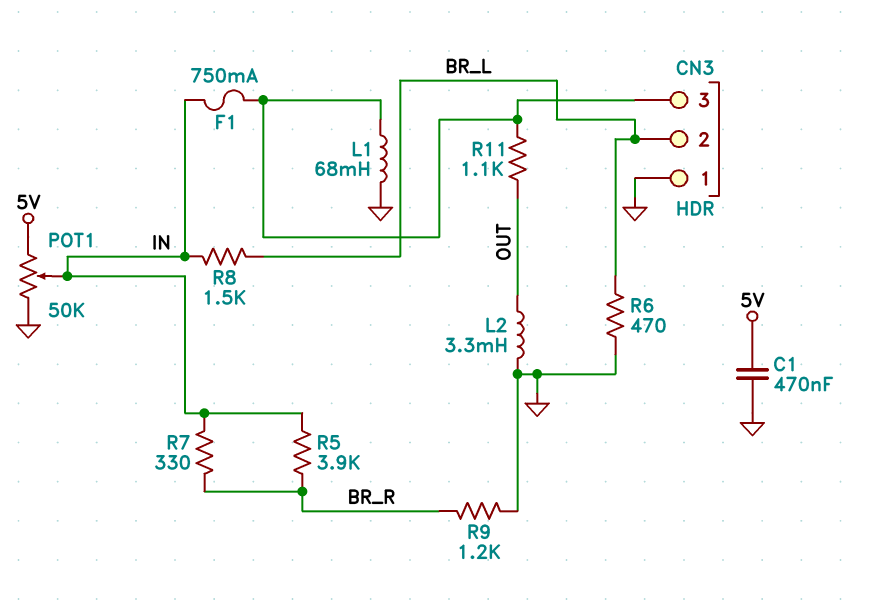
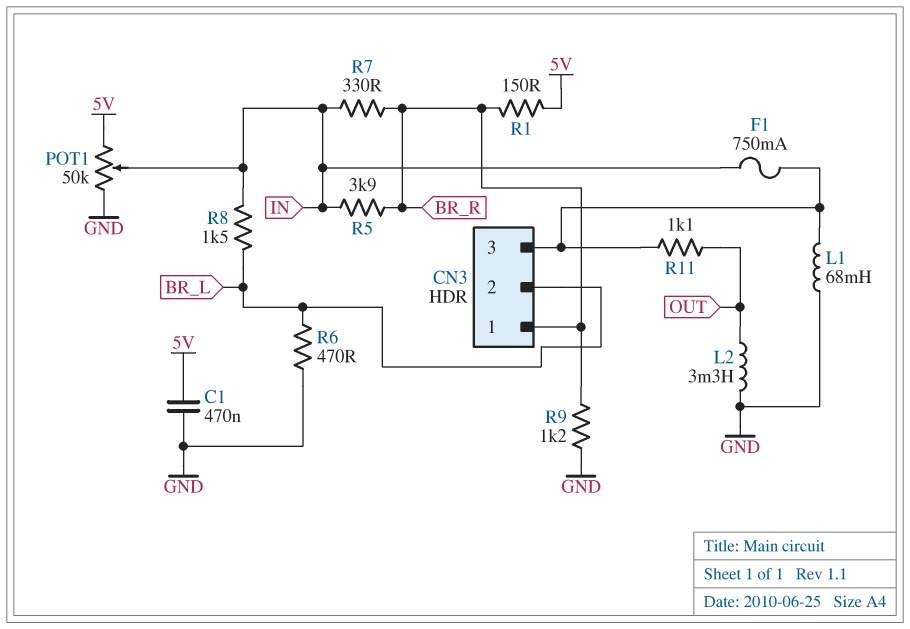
CN3 pin 1: GND -> BR_R
R1: none -> 150 (5V, BR_R)

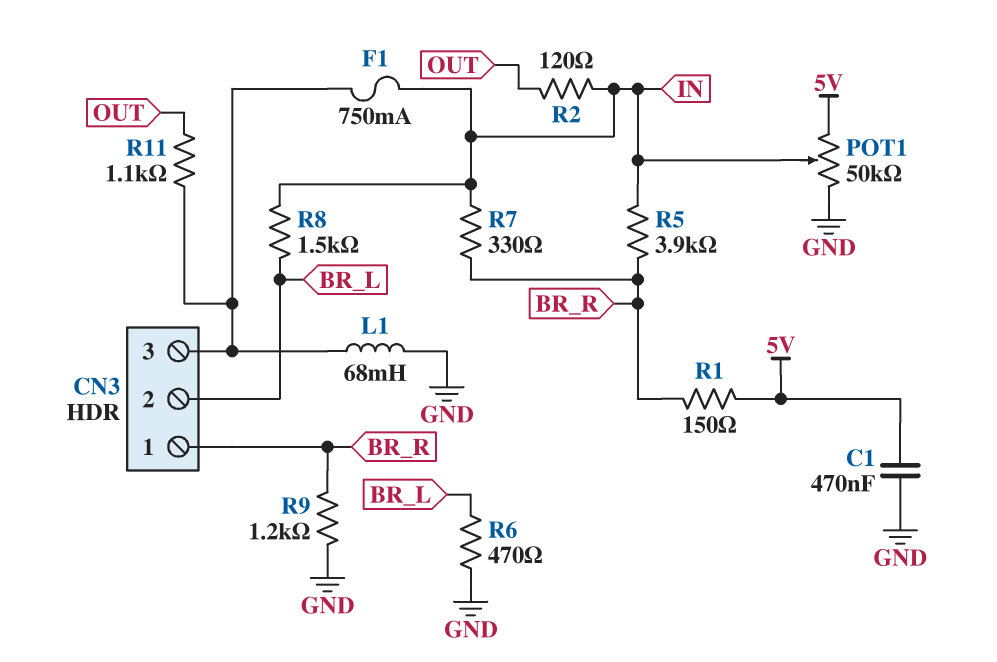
L2: 3.3mH (GND, OUT) -> none
R2: none -> 120 (IN, OUT)

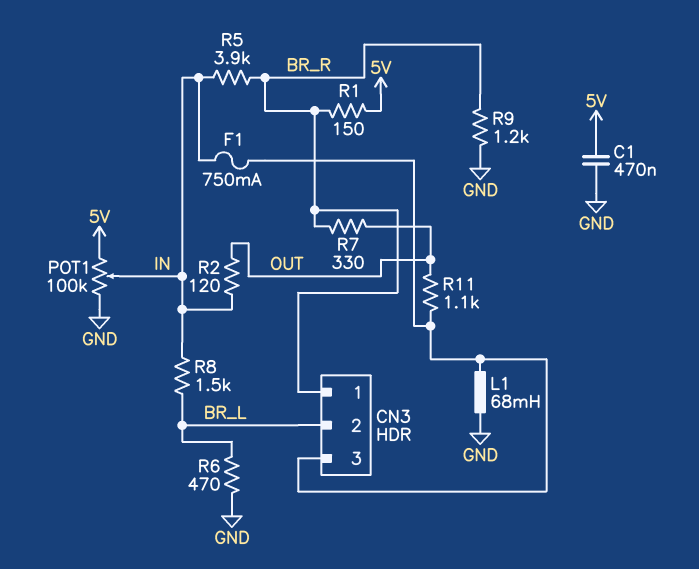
POT1: 50k (5V, GND, wiper IN) -> 100k (5V, GND, wiper IN)
R7: 330 (BR_R, IN) -> 330 (BR_R, OUT)

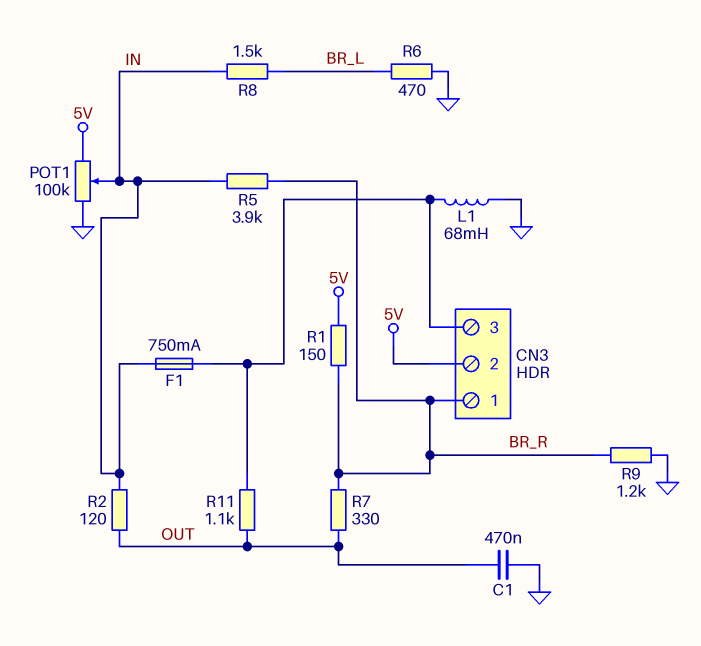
C1: 470nF (5V, GND) -> 470nF (GND, OUT)
CN3 pin 2: BR_L -> 5V

